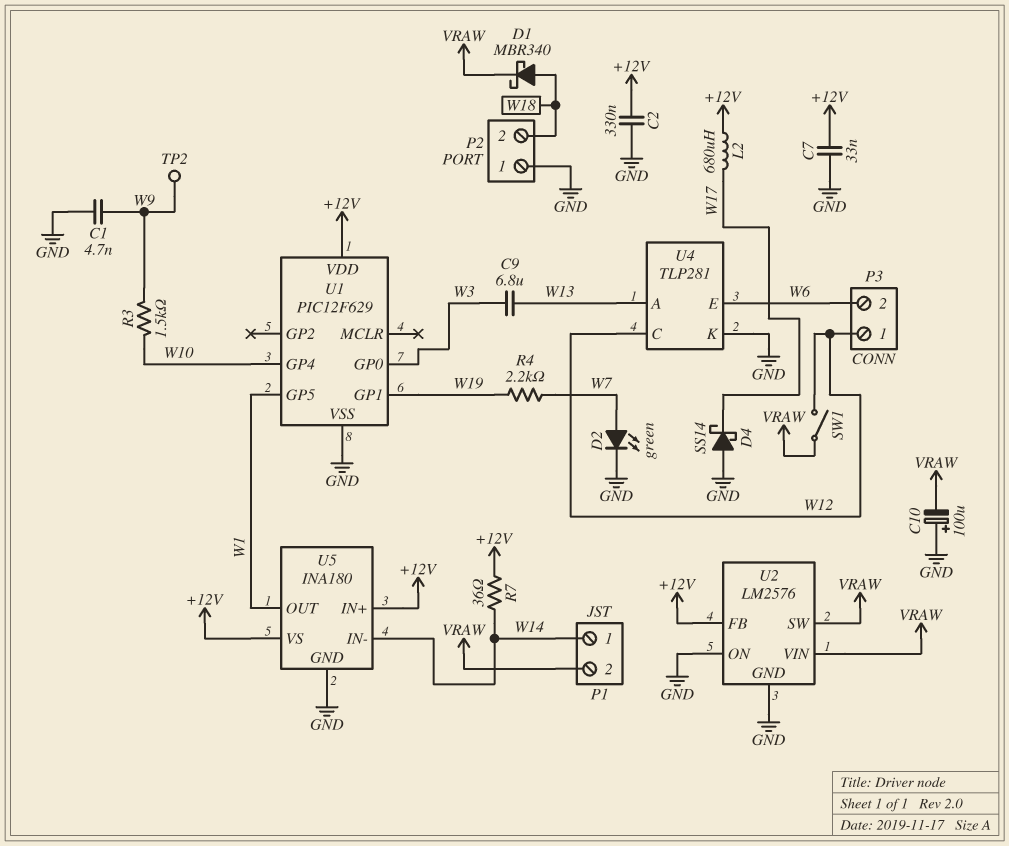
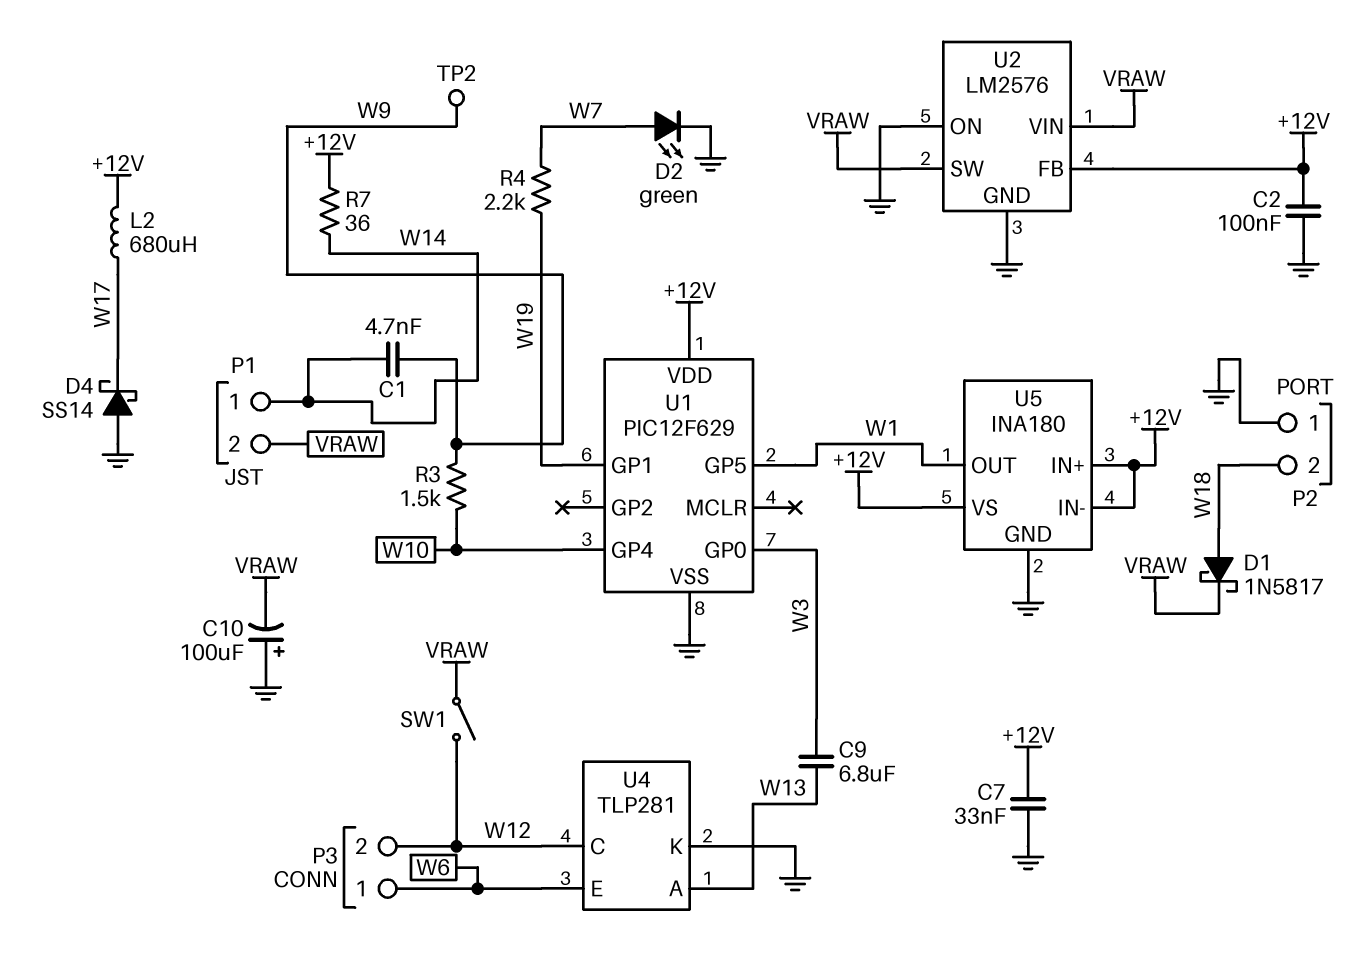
C1: 4.7nF (GND, W9) -> 4.7nF (W9, W14)
C2: 330nF (+12V, GND) -> 100nF (+12V, GND)
D1: schottky MBR340 (A W18, K VRAW) -> schottky 1N5817 (A W18, K VRAW)
P3 pin 1: W12 -> W6
P3 pin 2: W6 -> W12
U5 pin IN-: W14 -> +12V

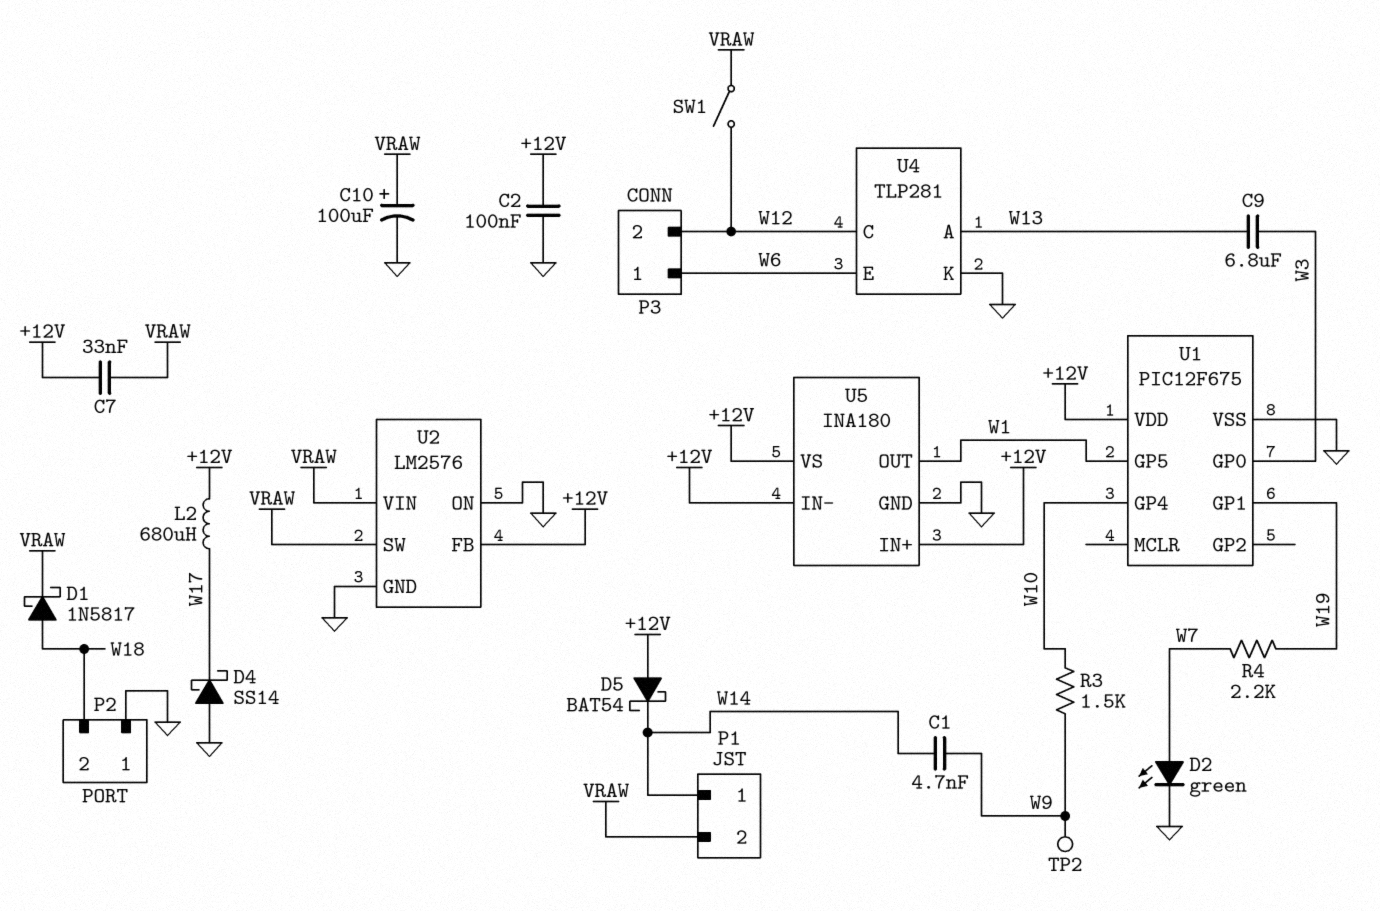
C7: 33nF (+12V, GND) -> 33nF (+12V, VRAW)
C10: 100uF (plus GND, minus VRAW) -> 100uF (plus VRAW, minus GND)
D5: none -> schottky BAT54 (A +12V, K W14)
R7: 36 (+12V, W14) -> none
U1: PIC12F629 -> PIC12F675

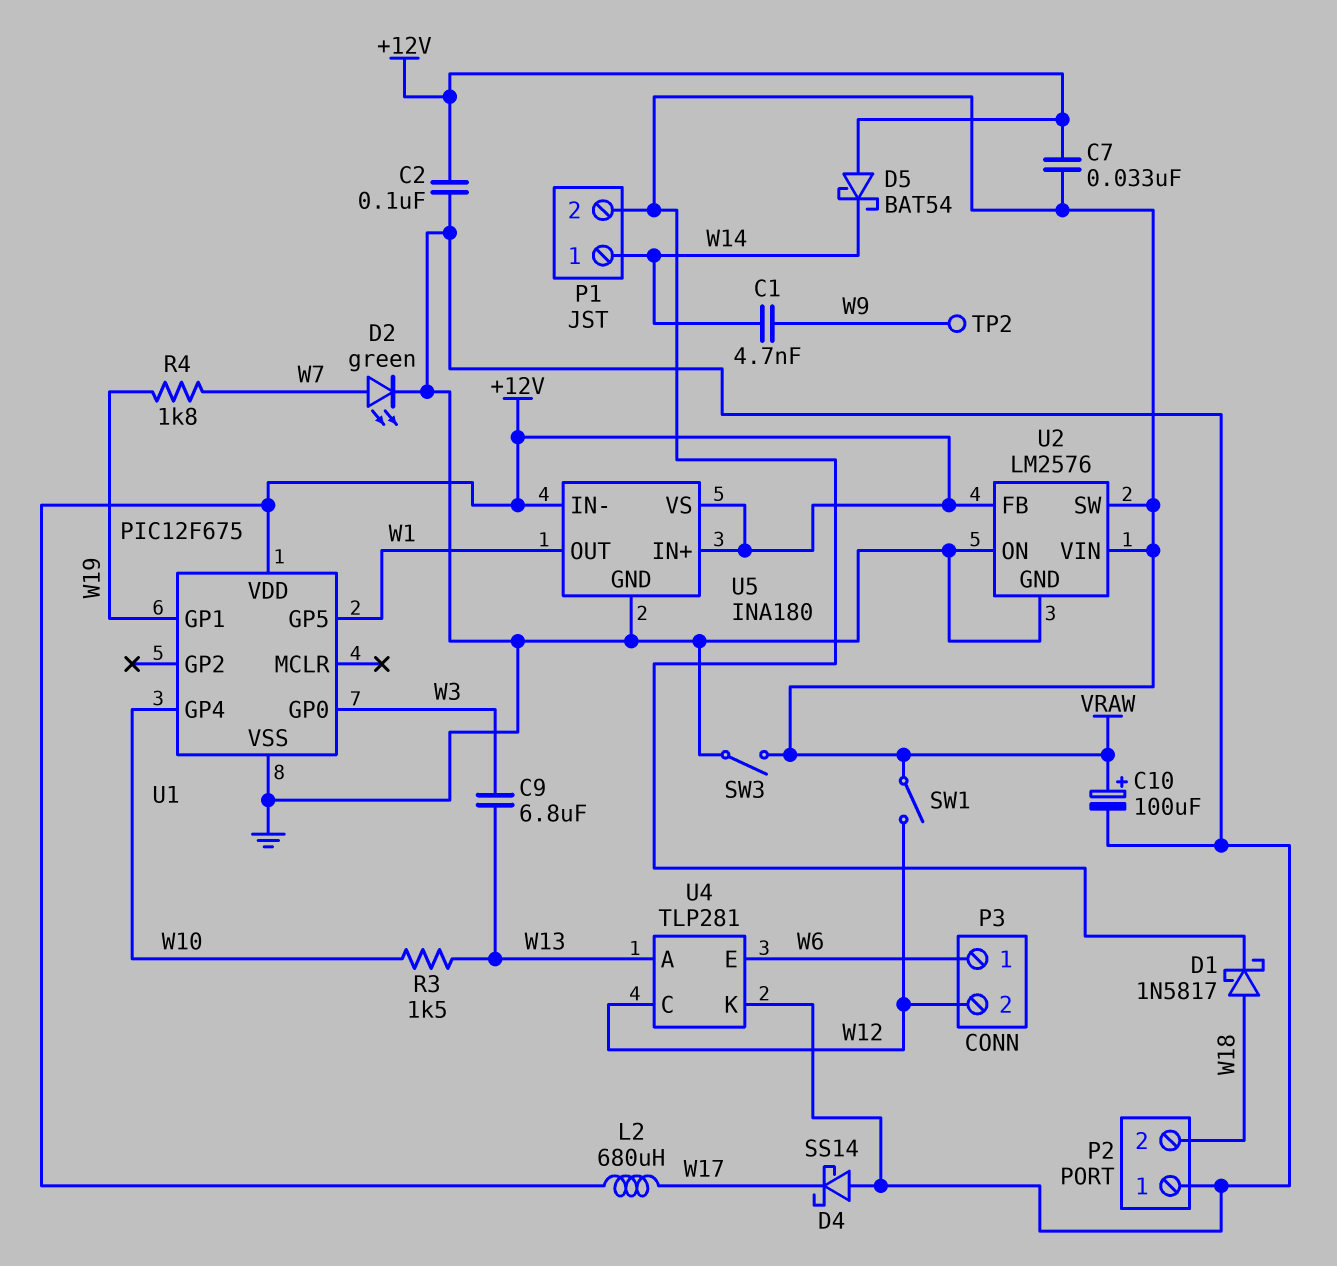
R3: 1.5k (W9, W10) -> 1.5k (W10, W13)
R4: 2.2k (W7, W19) -> 1.8k (W7, W19)
SW3: none -> switch (GND, VRAW)

